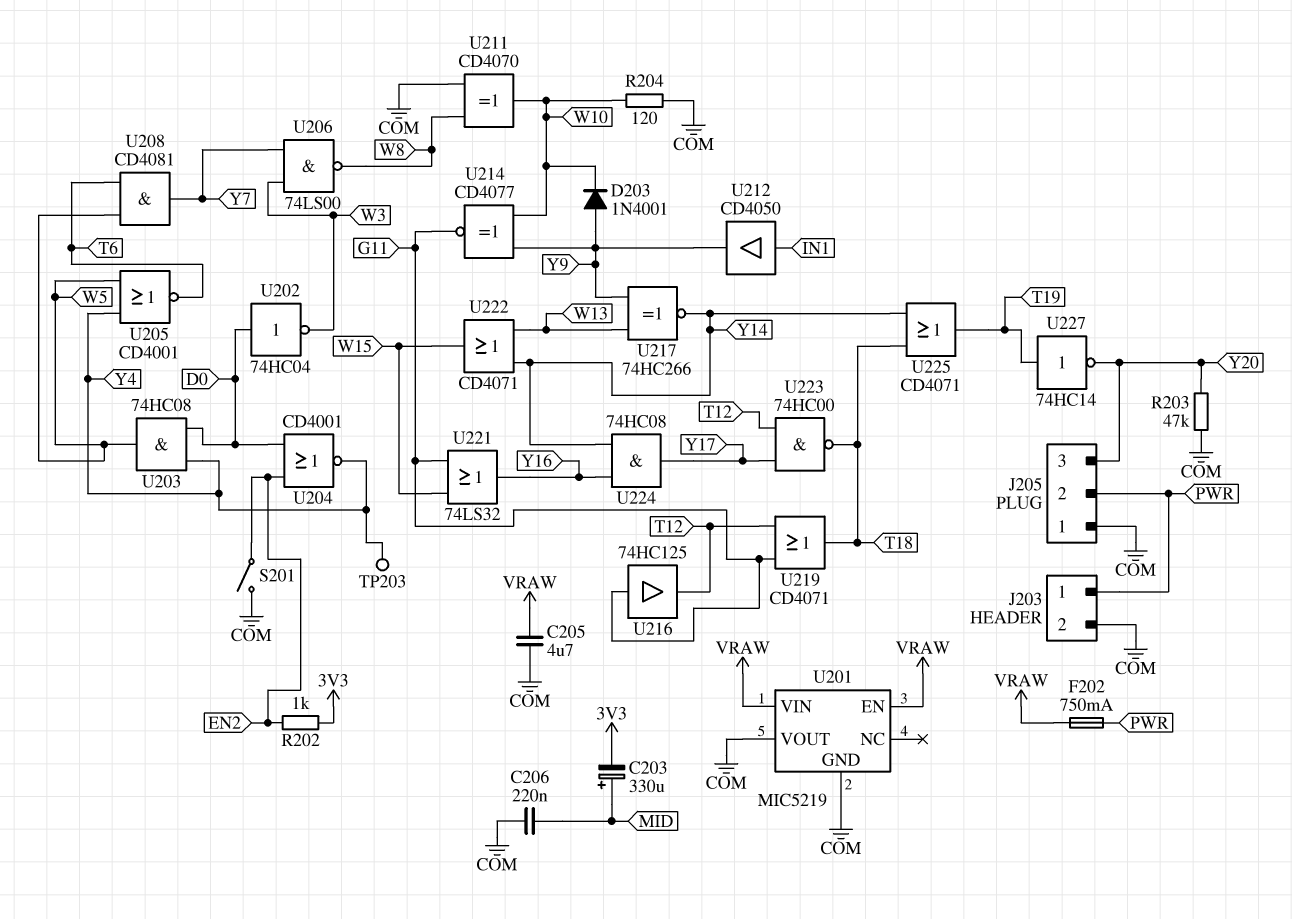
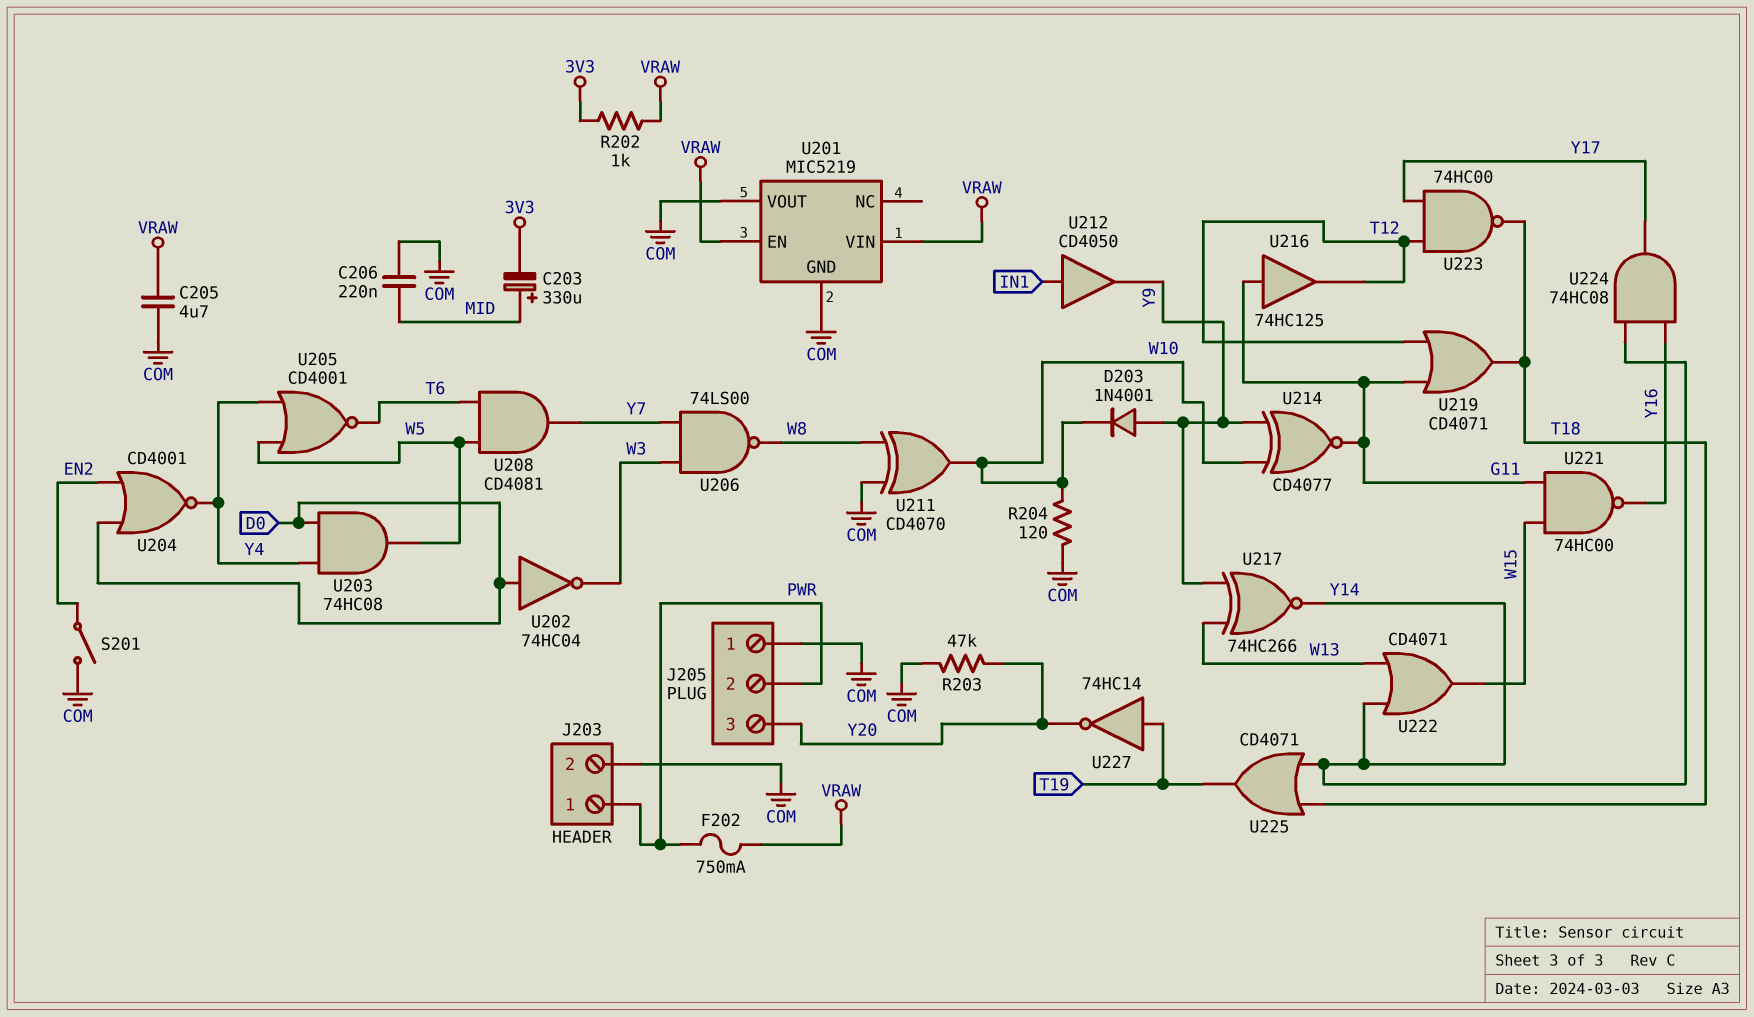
R202: 1k (3V3, EN2) -> 1k (3V3, VRAW)
TP203: test point (Y4) -> none
U221: OR 74LS32 (in G11, in W15, out Y16) -> NAND 74HC00 (in G11, in W15, out Y16)

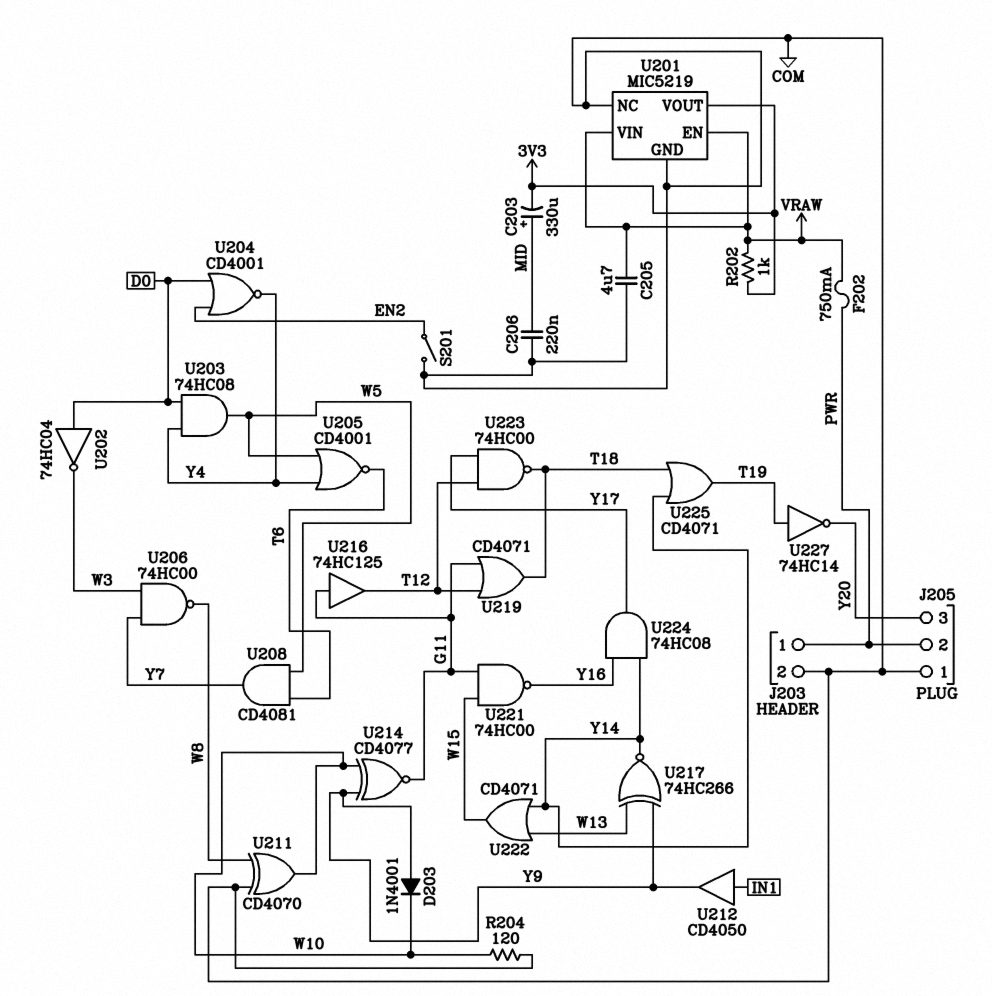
R203: 47k (COM, Y20) -> none
U201 pin NC: none -> COM
U201 pin VOUT: COM -> 3V3
U206: NAND 74LS00 (in W3, in Y7, out W8) -> NAND 74HC00 (in W3, in Y7, out W8)

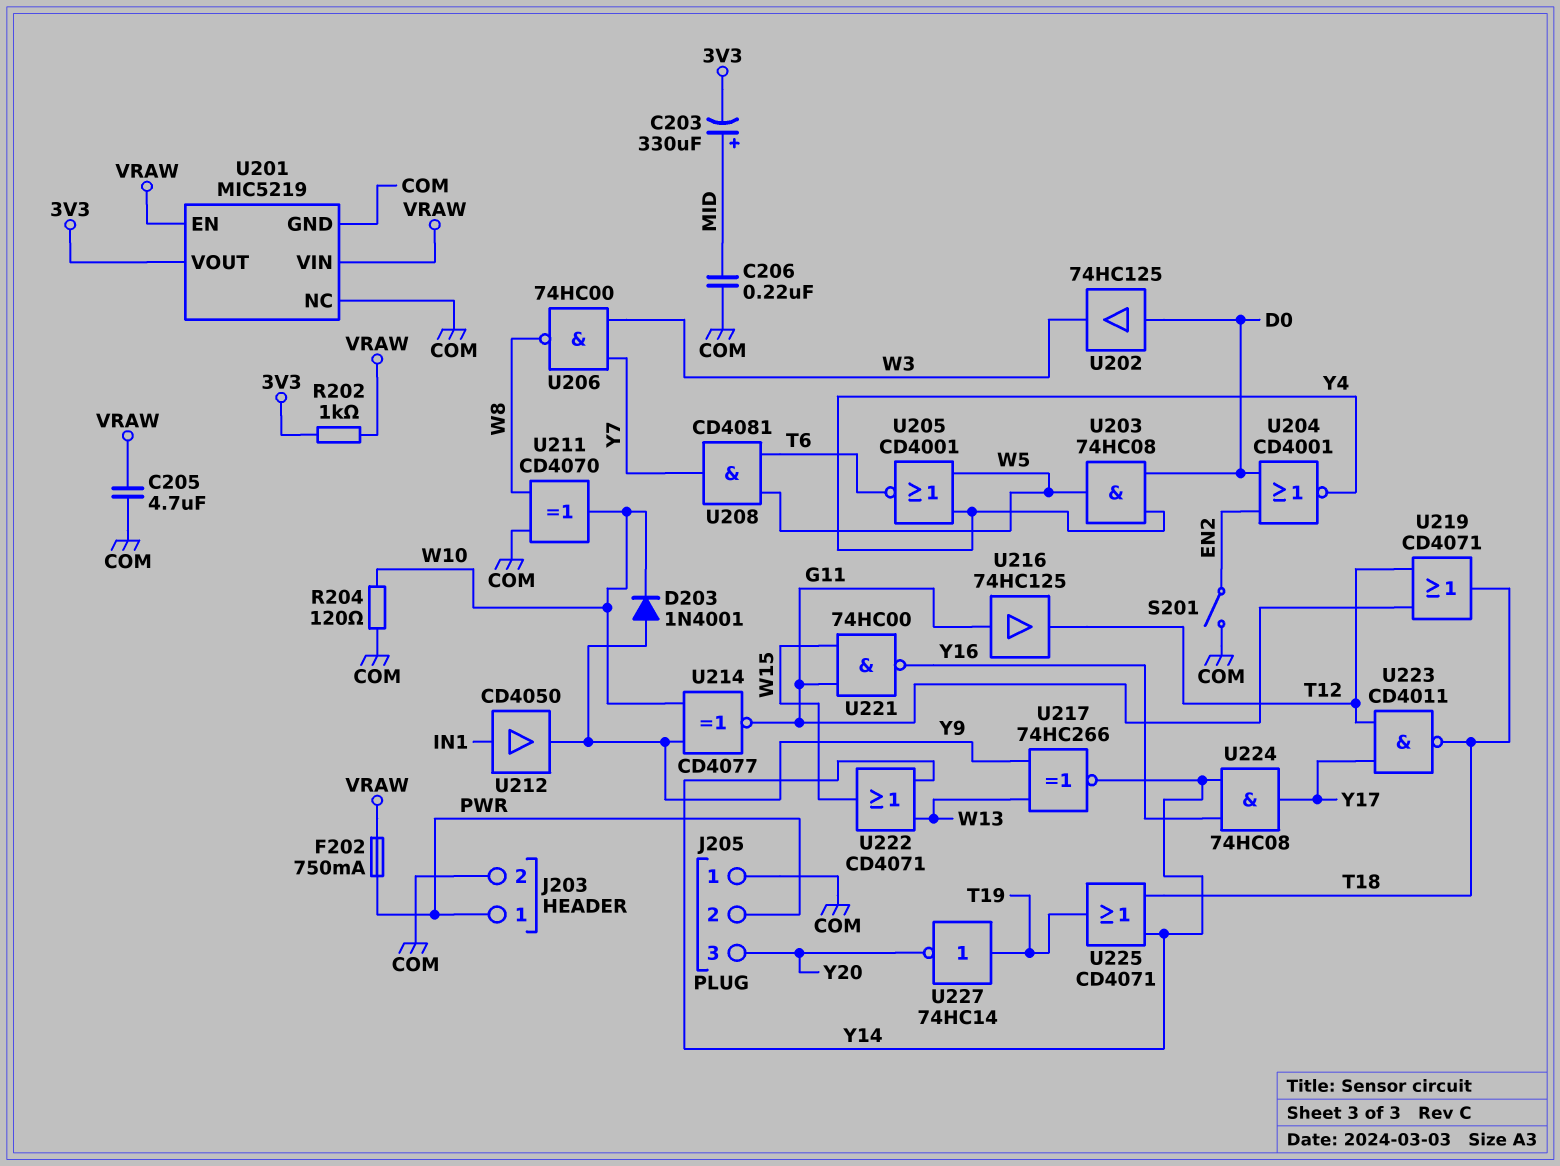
U202: NOT 74HC04 (in D0, out W3) -> buffer 74HC125 (in D0, out W3)
U223: NAND 74HC00 (in T12, in Y17, out T18) -> NAND CD4011 (in T12, in Y17, out T18)

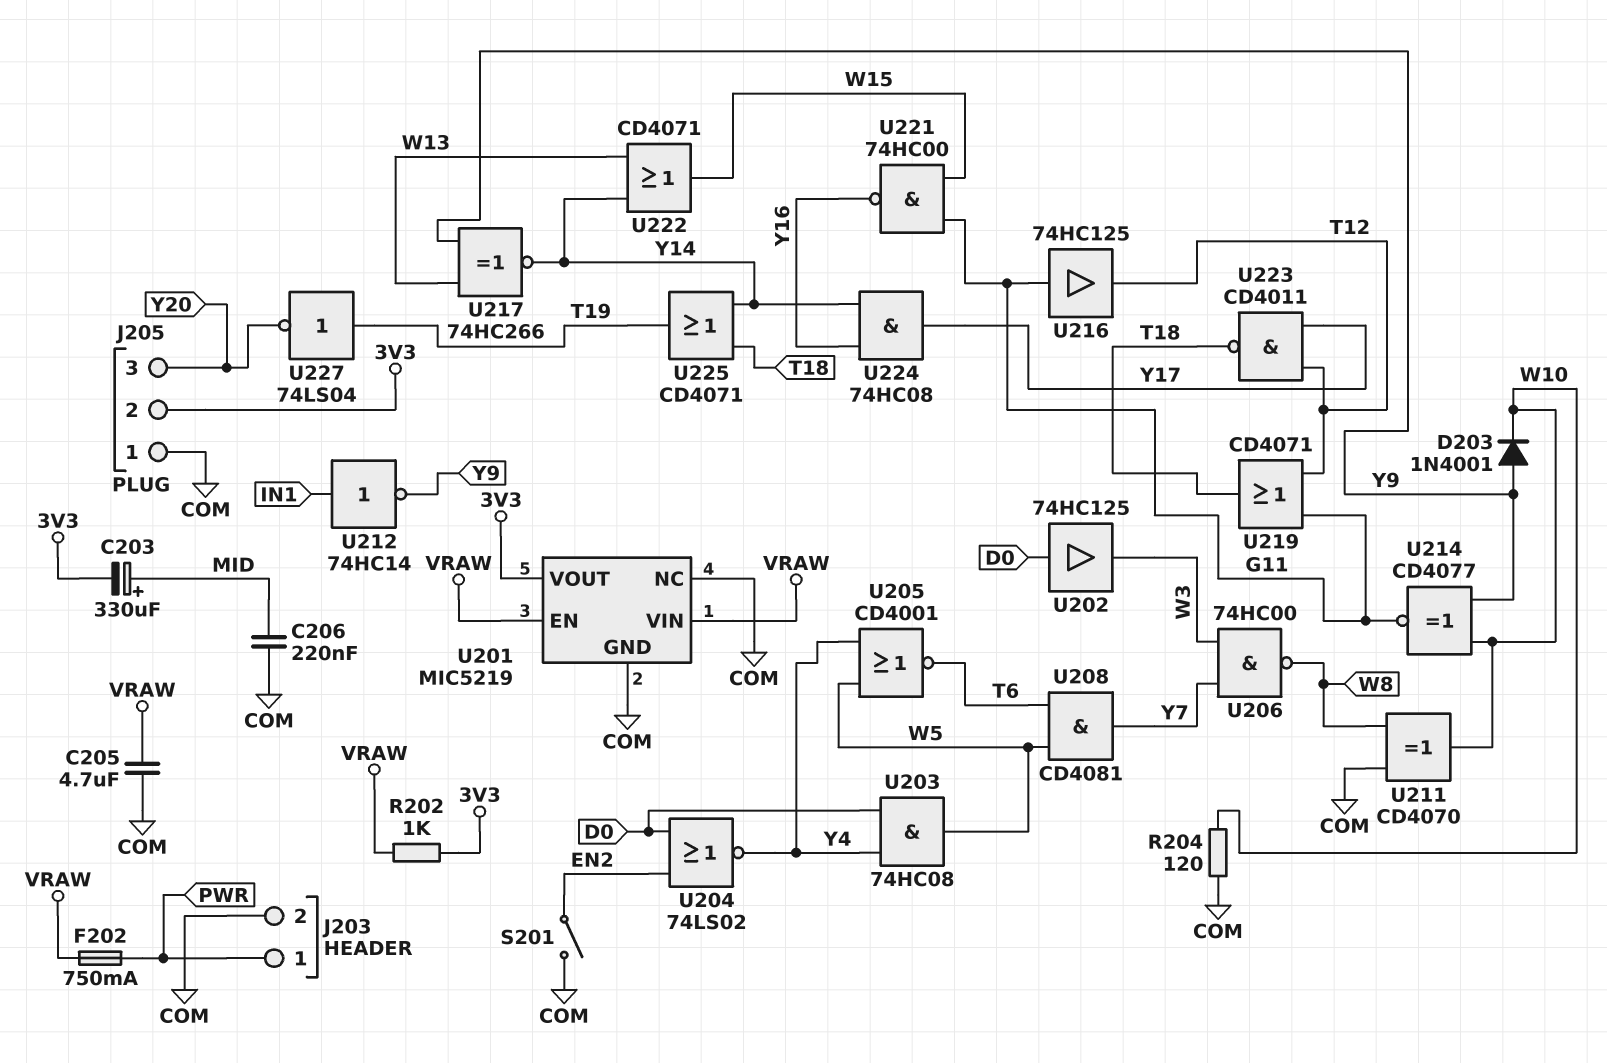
J205 pin 2: PWR -> 3V3
U204: NOR CD4001 (in D0, in EN2, out Y4) -> NOR 74LS02 (in D0, in EN2, out Y4)
U212: buffer CD4050 (in IN1, out Y9) -> NOT 74HC14 (in IN1, out Y9)
U227: NOT 74HC14 (in T19, out Y20) -> NOT 74LS04 (in T19, out Y20)

